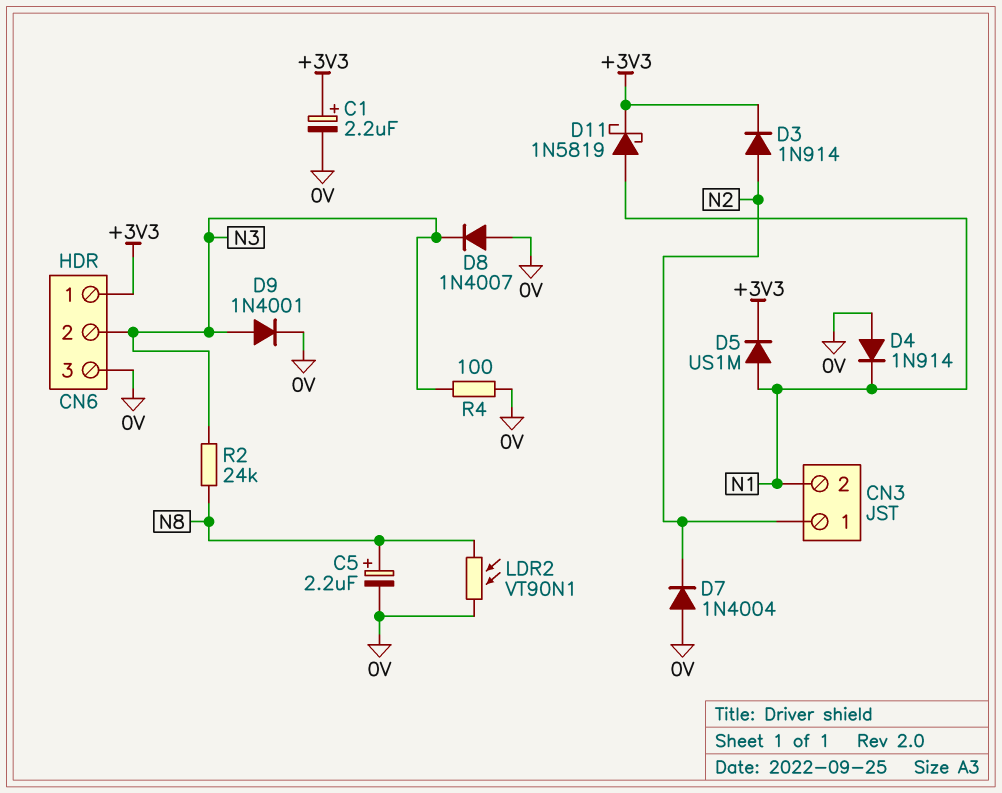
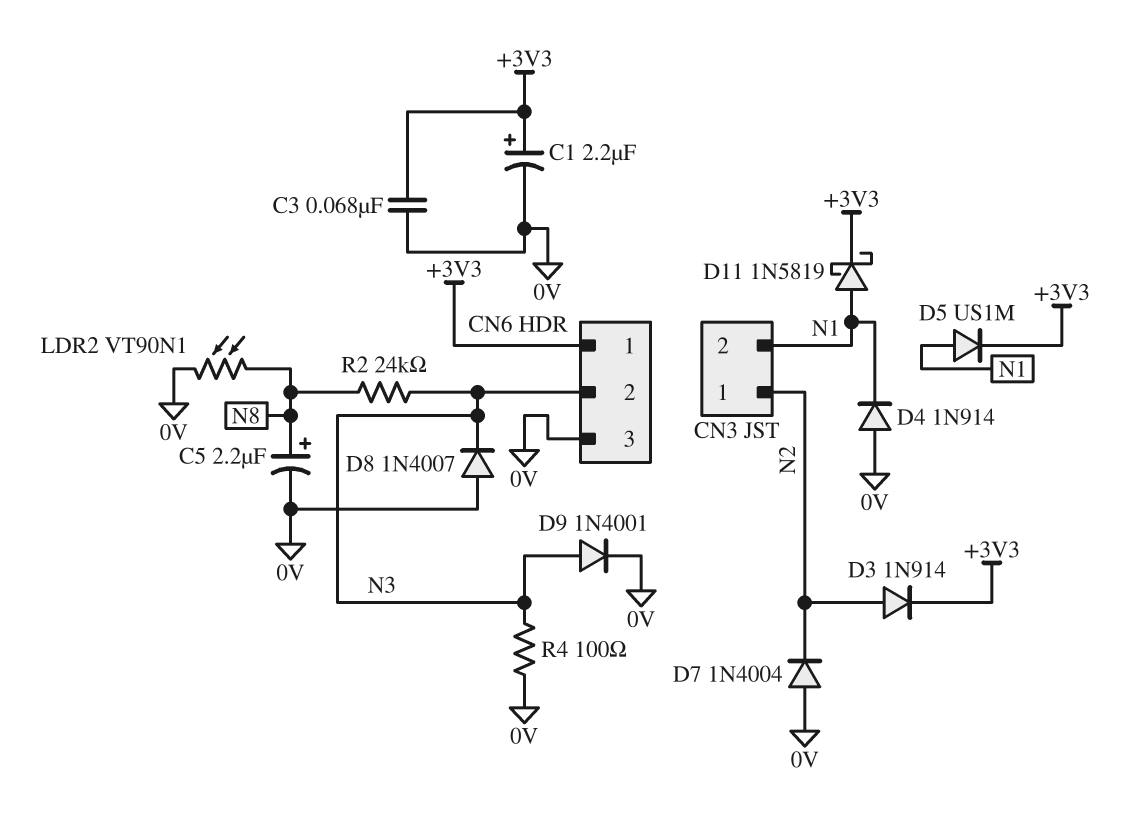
C3: none -> 68nF (+3V3, 0V)

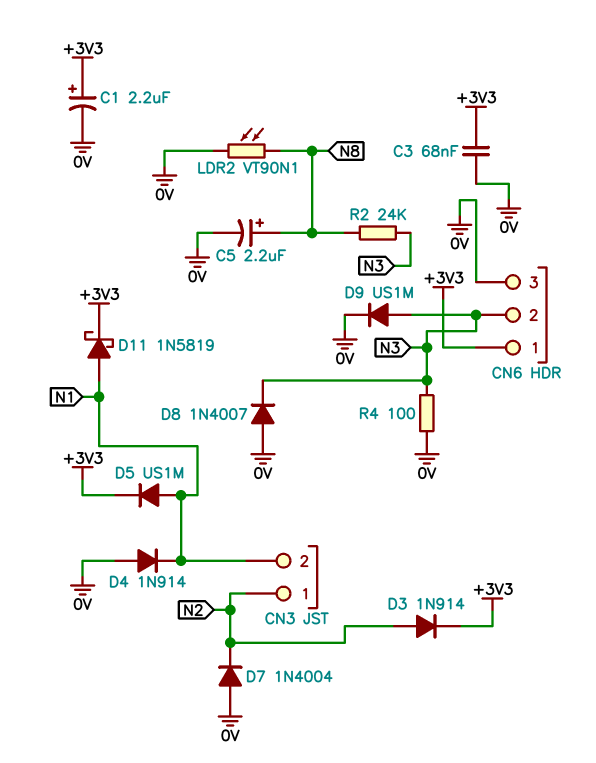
D9: diode 1N4001 (A N3, K 0V) -> diode US1M (A N3, K 0V)

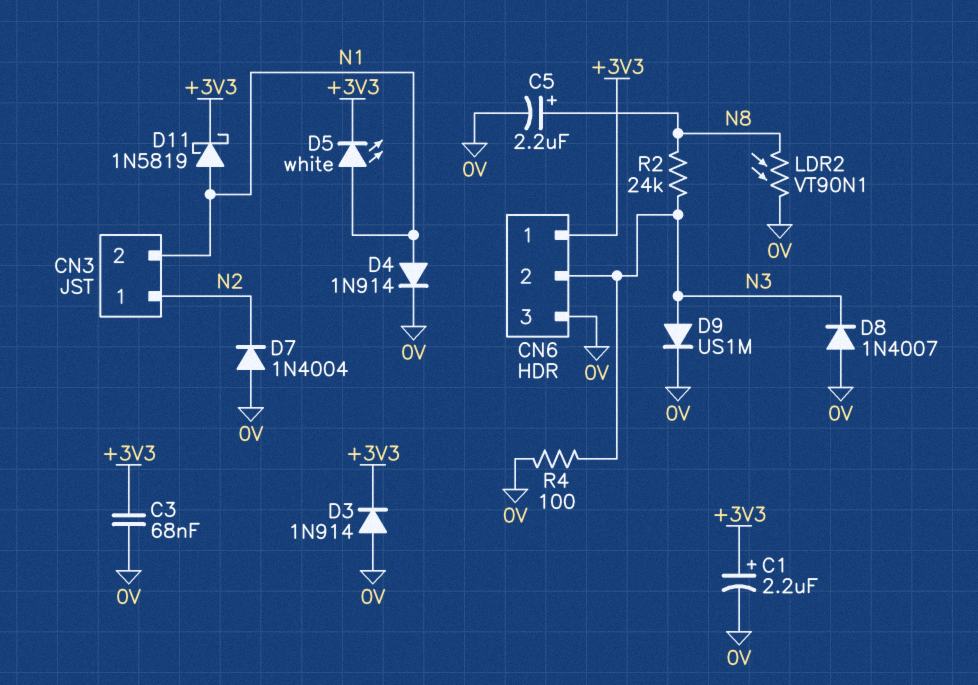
D3: diode 1N914 (A N2, K +3V3) -> diode 1N914 (A 0V, K +3V3)
D4: diode 1N914 (A 0V, K N1) -> diode 1N914 (A N1, K 0V)
D5: diode US1M (A N1, K +3V3) -> LED white (A N1, K +3V3)

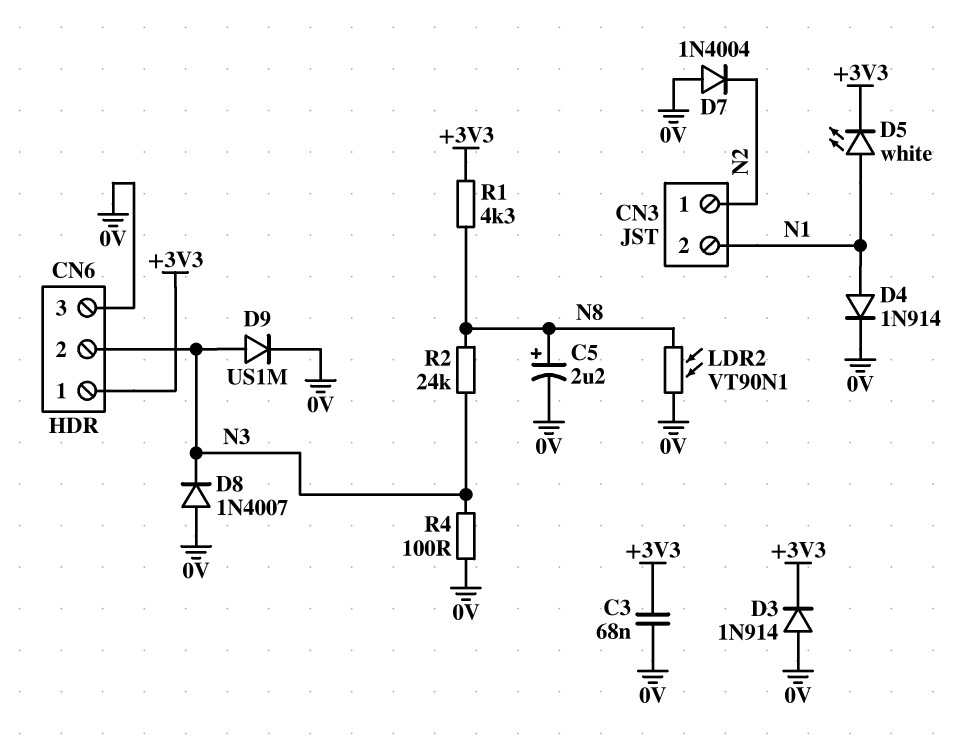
C1: 2.2uF (plus +3V3, minus 0V) -> none
D11: schottky 1N5819 (A N1, K +3V3) -> none
R1: none -> 4.3k (+3V3, N8)

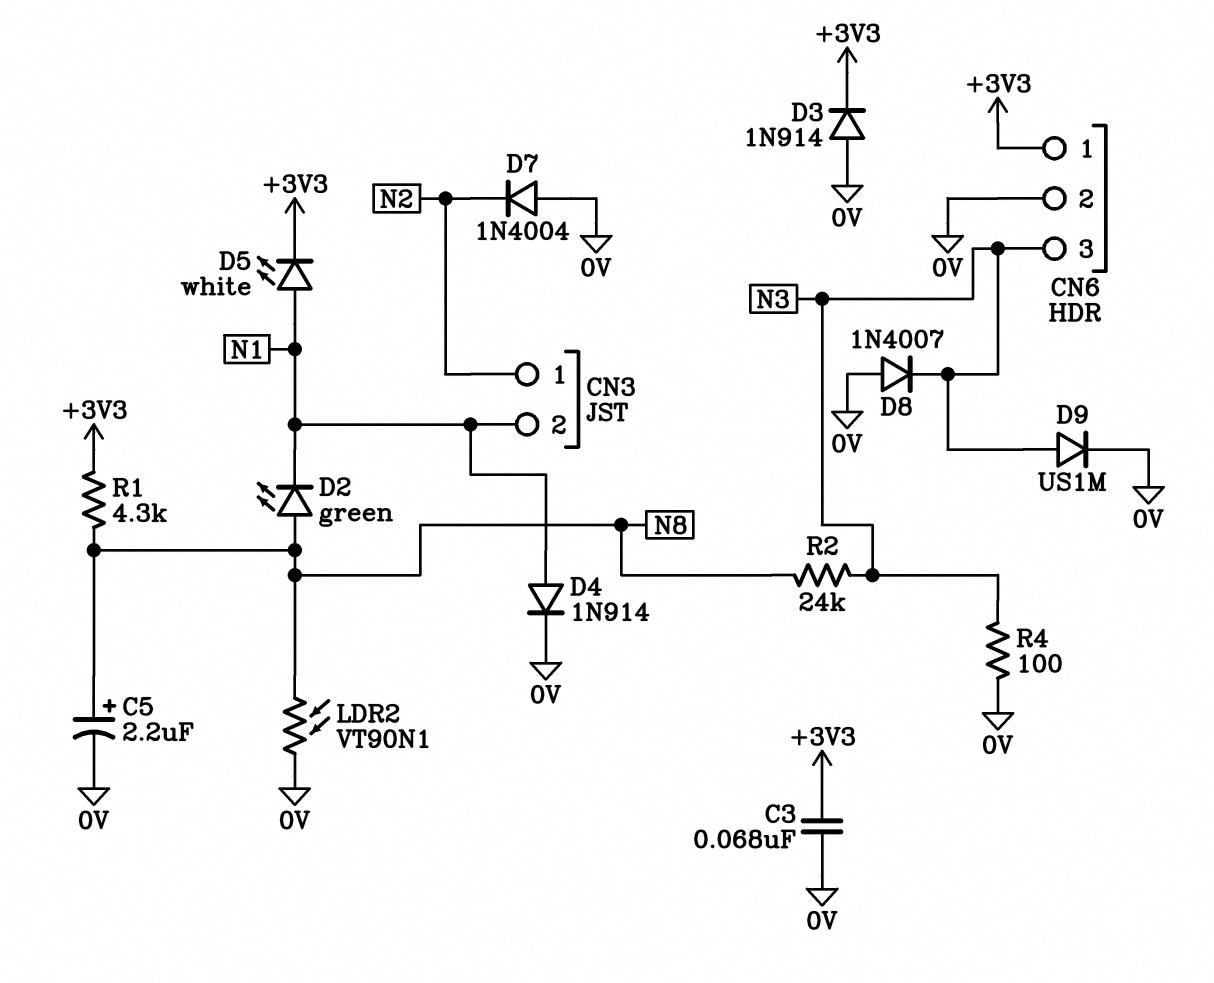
CN6 pin 2: N3 -> 0V
CN6 pin 3: 0V -> N3
D2: none -> LED green (A N8, K N1)

